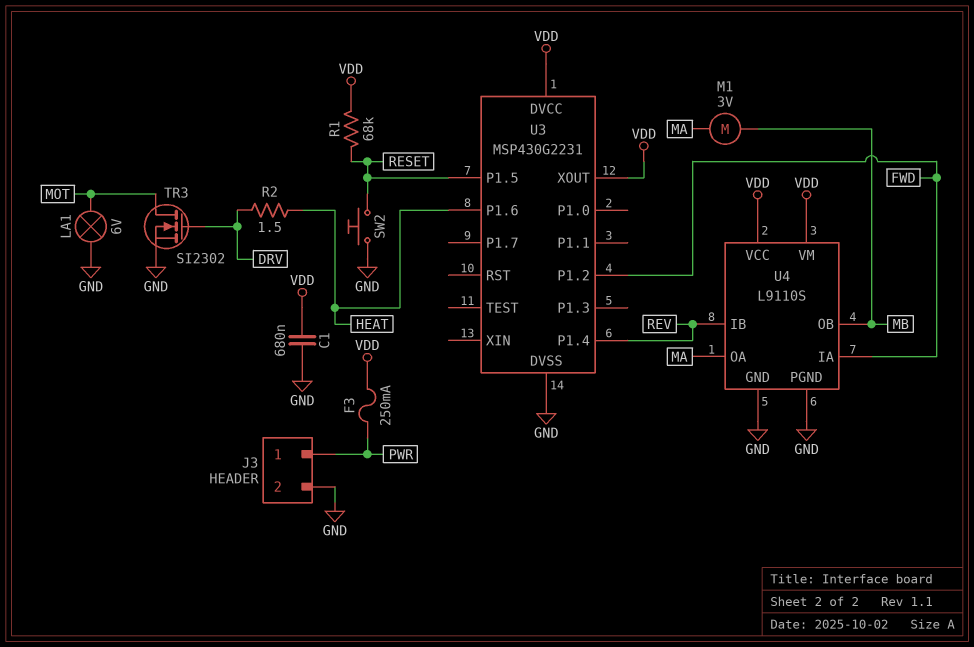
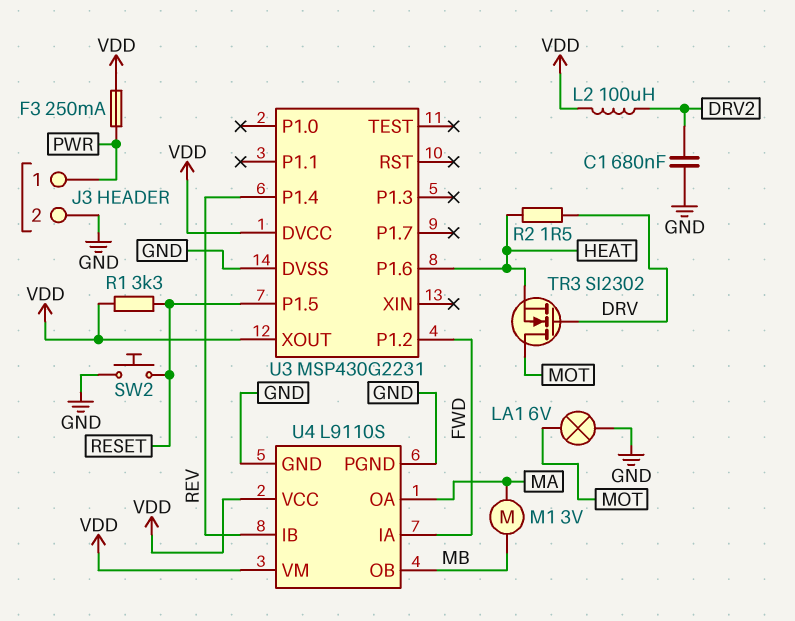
C1: 680nF (GND, VDD) -> 680nF (DRV2, GND)
L2: none -> 100uH (DRV2, VDD)
R1: 68k (RESET, VDD) -> 3.3k (RESET, VDD)
TR3: NMOS SI2302 (G DRV, D MOT, S GND) -> NMOS SI2302 (G DRV, D MOT, S HEAT)

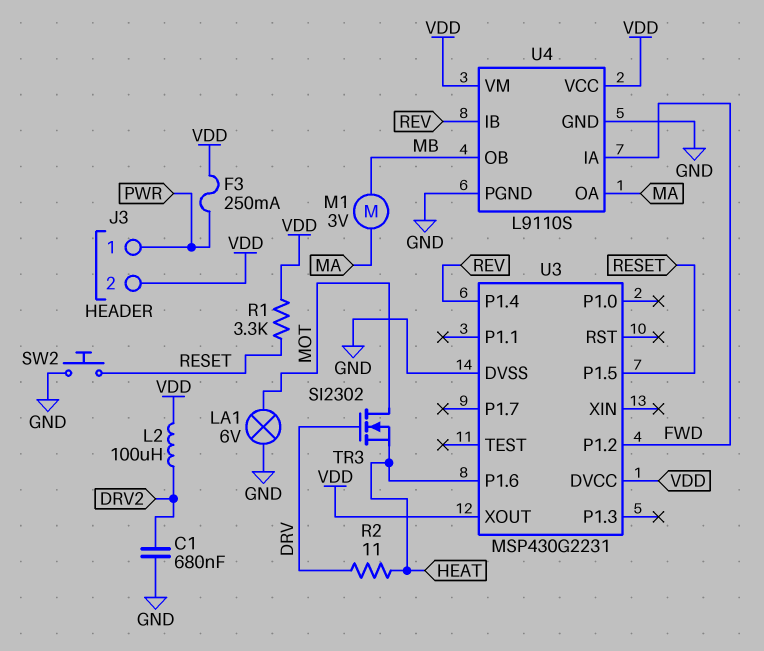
J3 pin 2: GND -> VDD
R2: 1.5 (DRV, HEAT) -> 11 (DRV, HEAT)

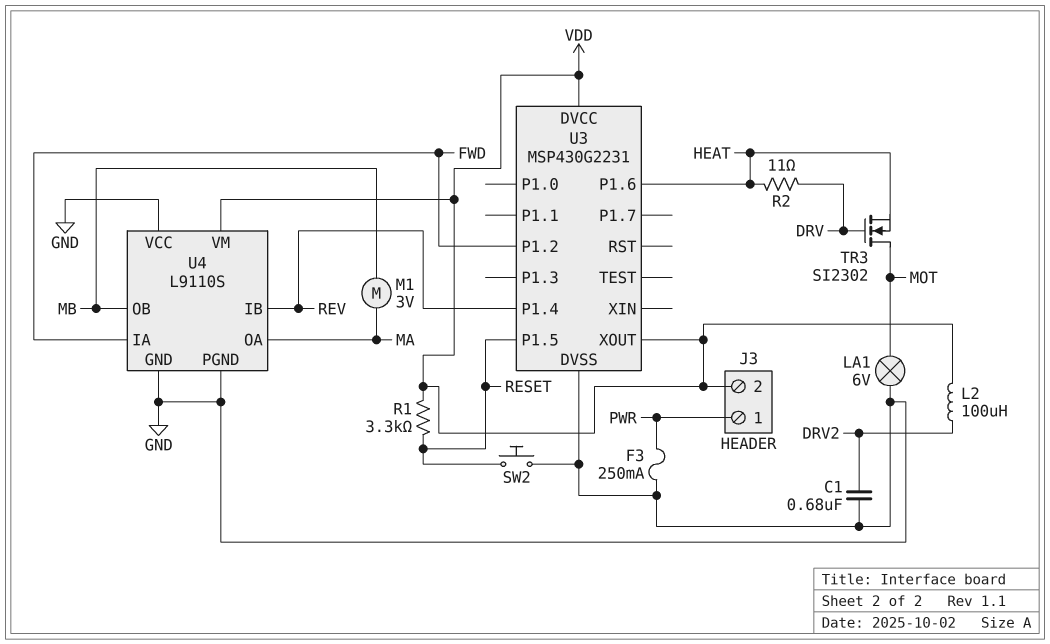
F3: 250mA (PWR, VDD) -> 250mA (GND, PWR)
U4 pin VCC: VDD -> GND

